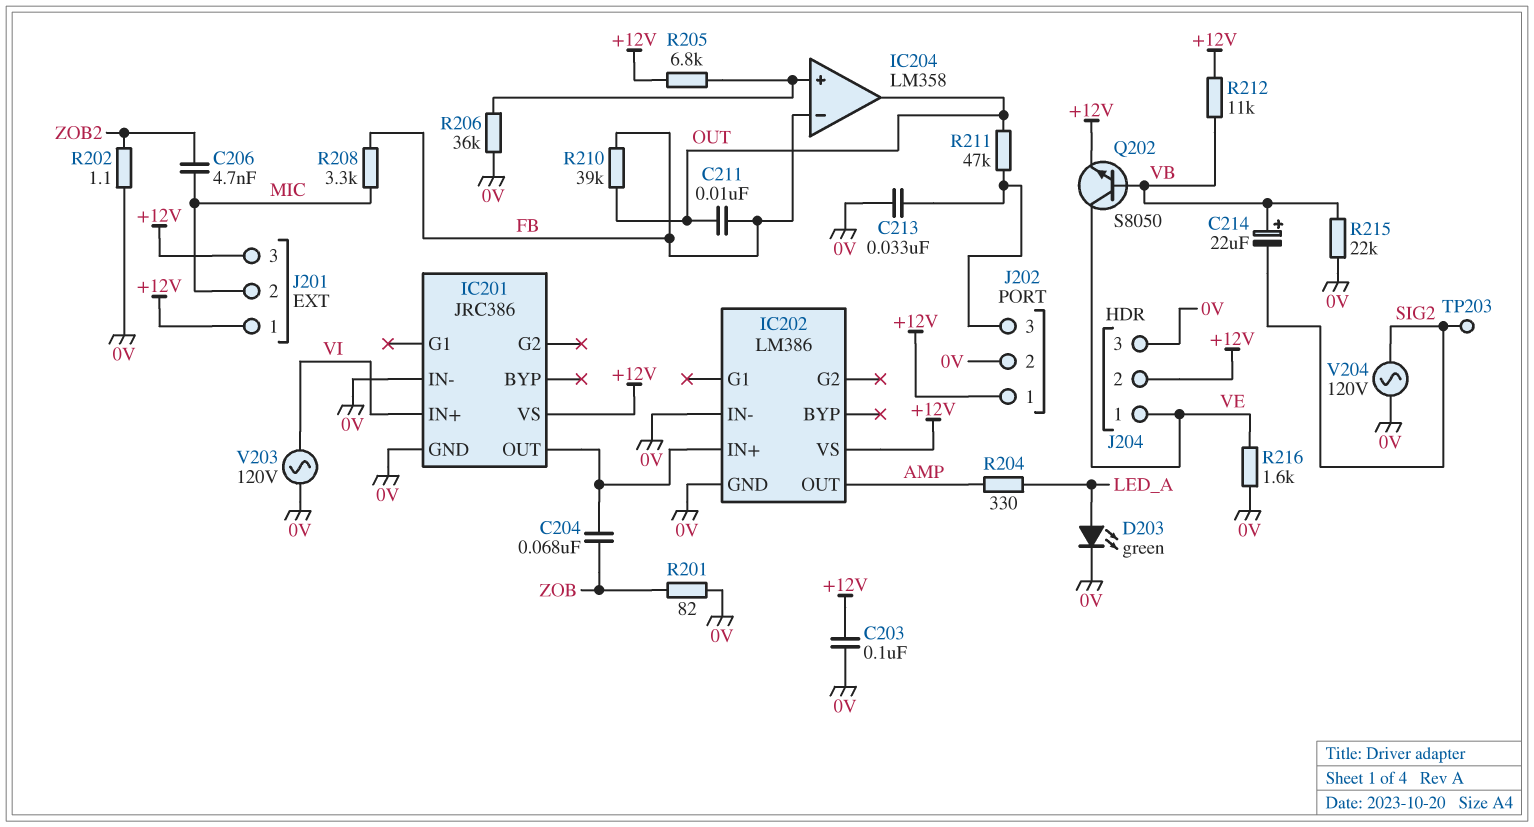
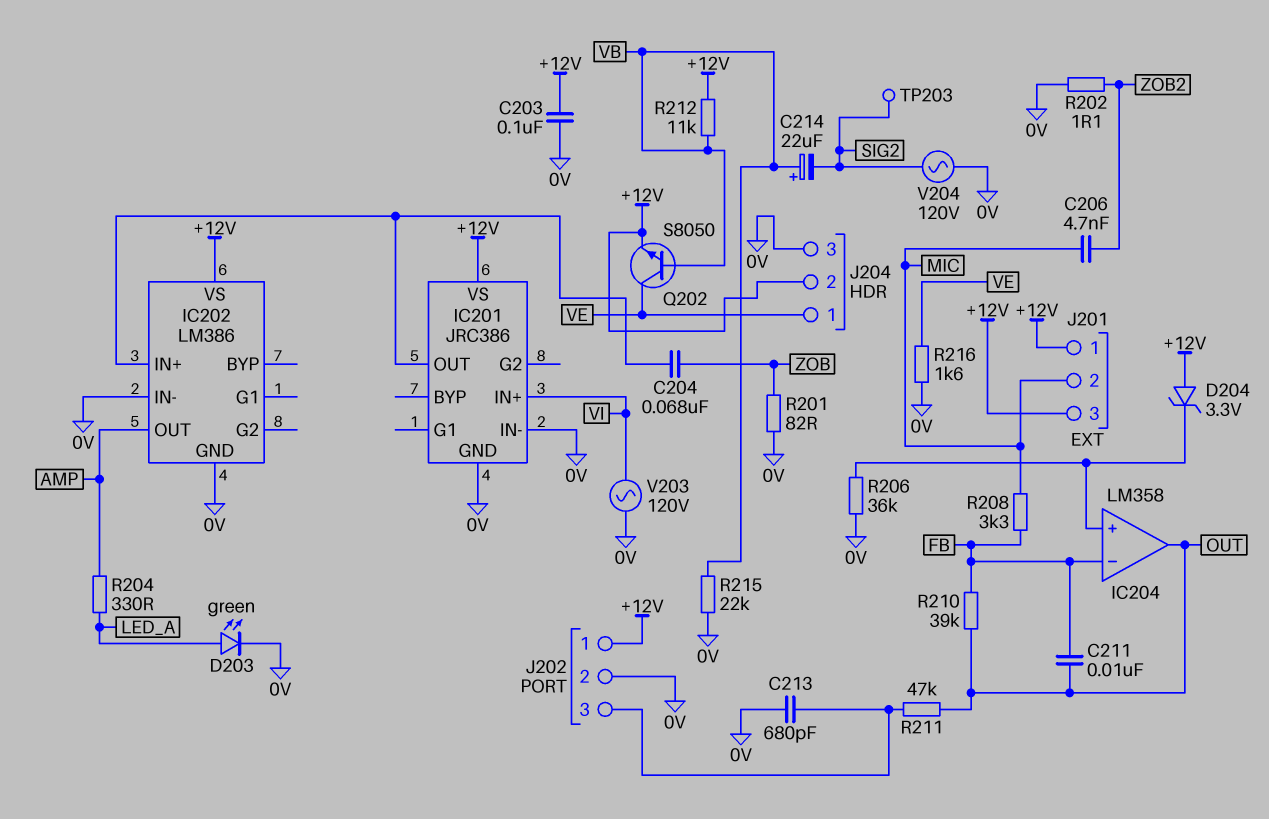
C213: 33nF (0V, J202/3) -> 680pF (0V, J202/3)
D204: none -> zener 3.3V (A +12V, K IC204/in+)
R205: 6.8k (+12V, IC204/in+) -> none

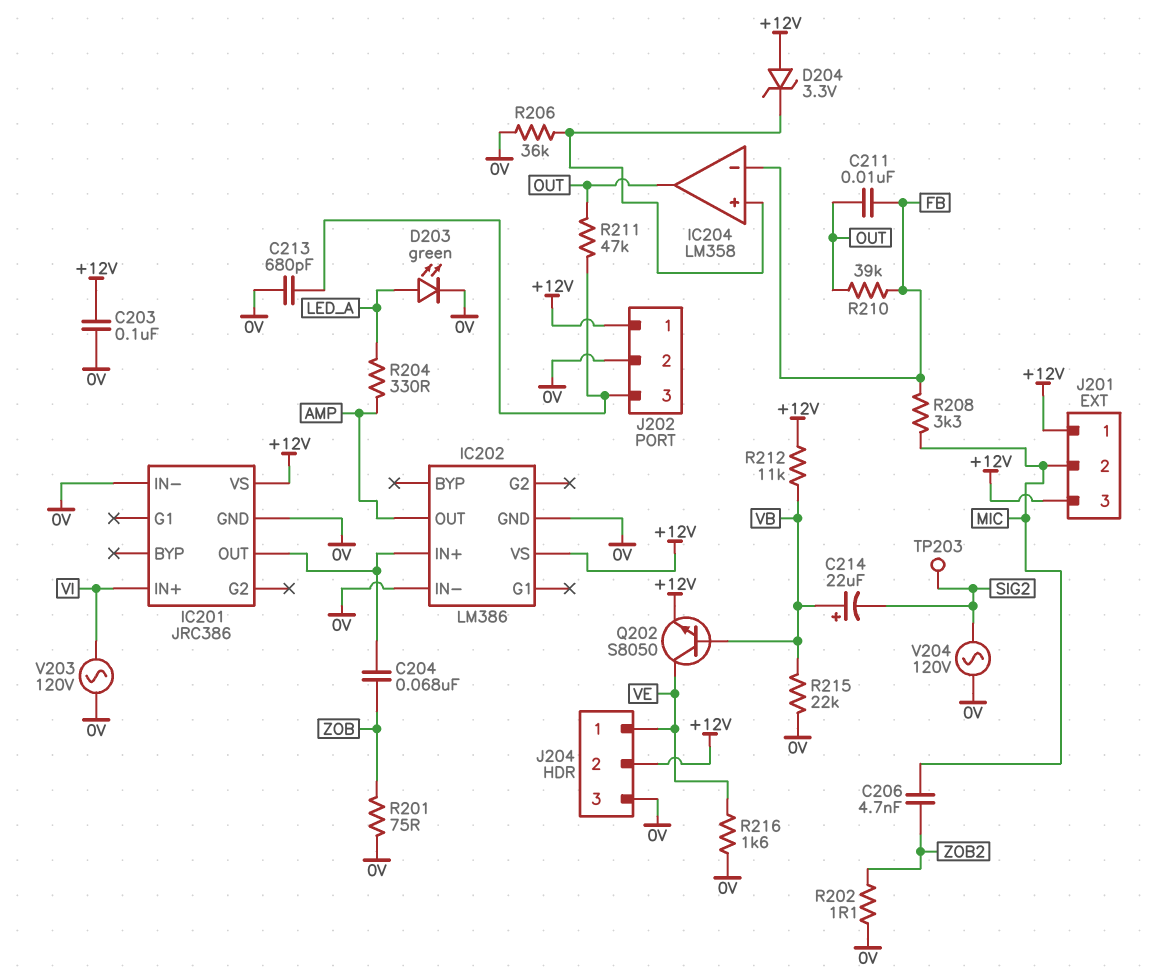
R201: 82 (0V, ZOB) -> 75 (0V, ZOB)

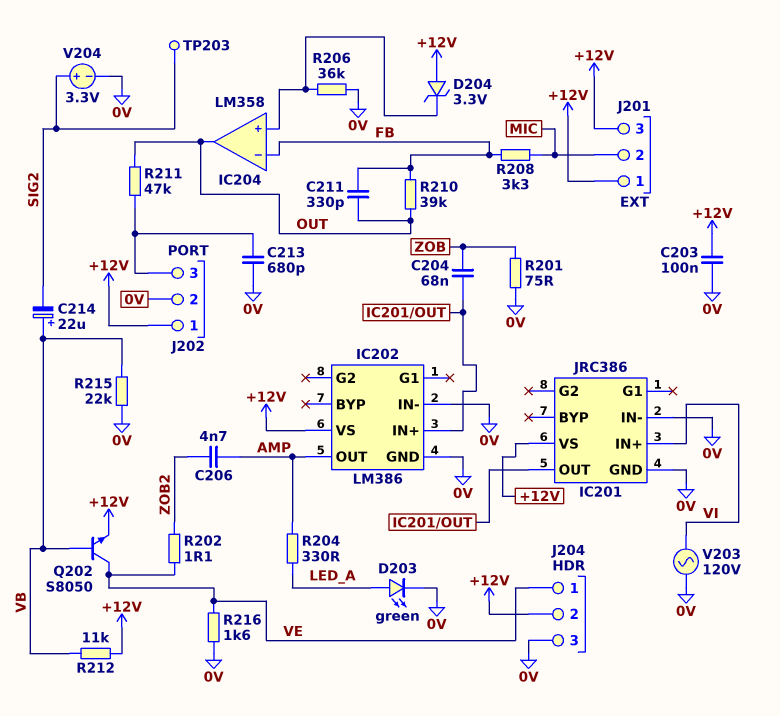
C206: 4.7nF (MIC, ZOB2) -> 4.7nF (AMP, ZOB2)
C211: 10nF (FB, OUT) -> 330pF (FB, OUT)
R202: 1.1 (0V, ZOB2) -> 1.1 (VE, ZOB2)
V204: AC 120V (0V, SIG2) -> 3.3V (plus SIG2, minus 0V)

